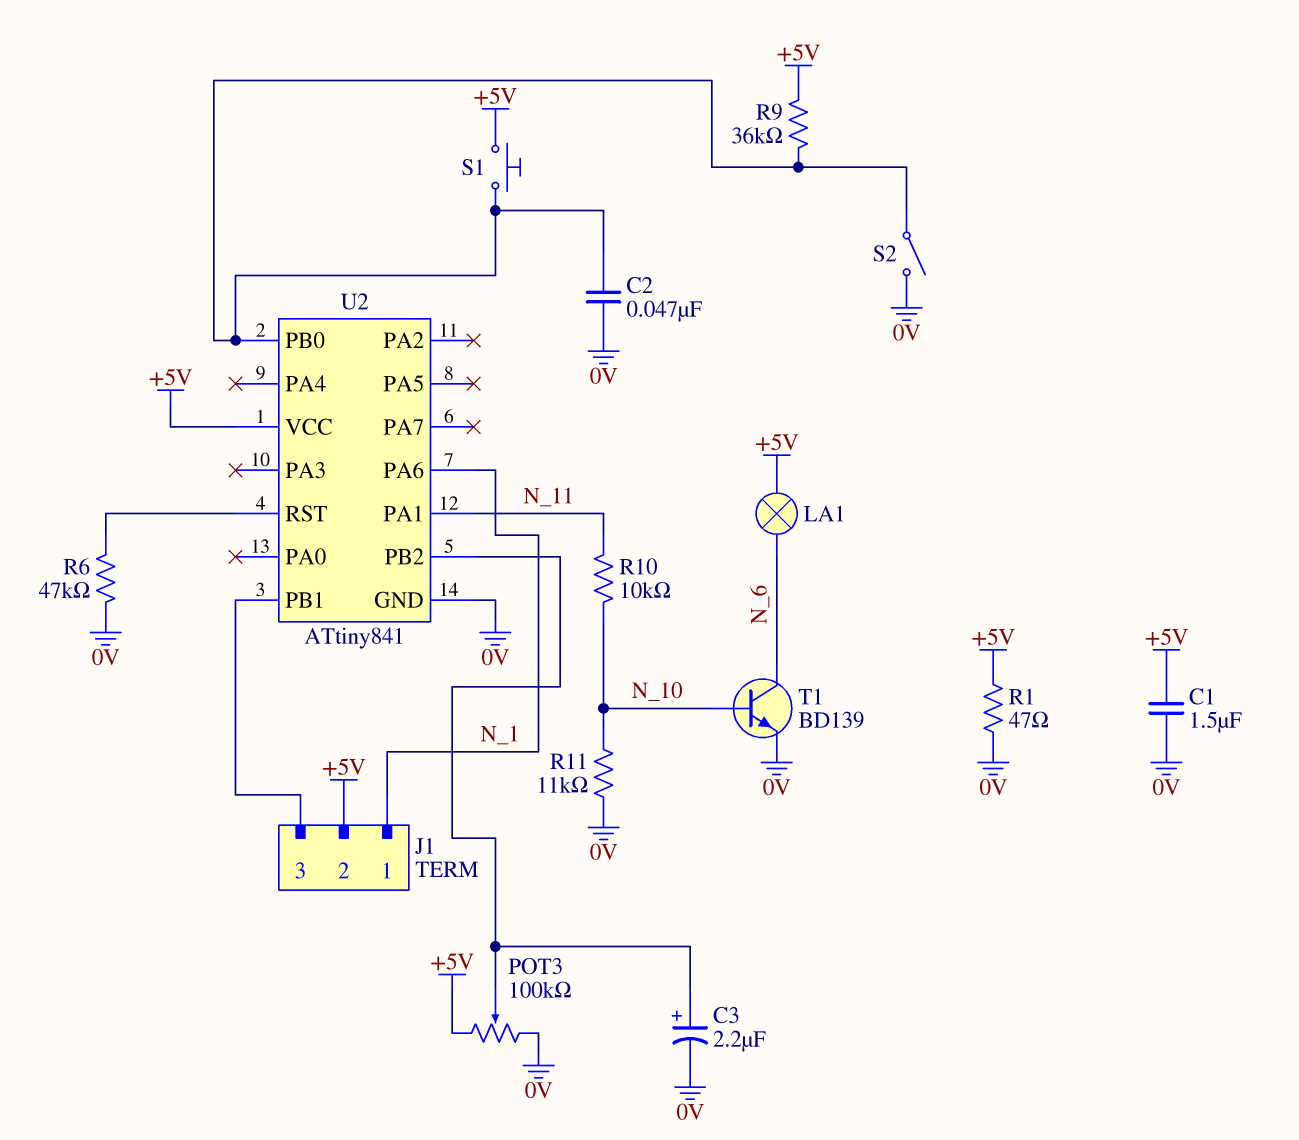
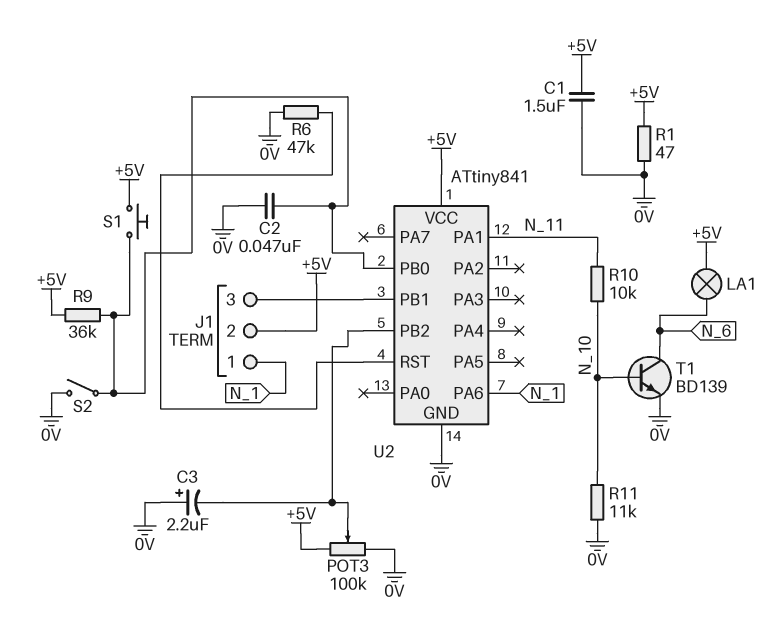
C3: 2.2uF (plus U2/PB2, minus 0V) -> 2.2uF (plus 0V, minus U2/PB2)

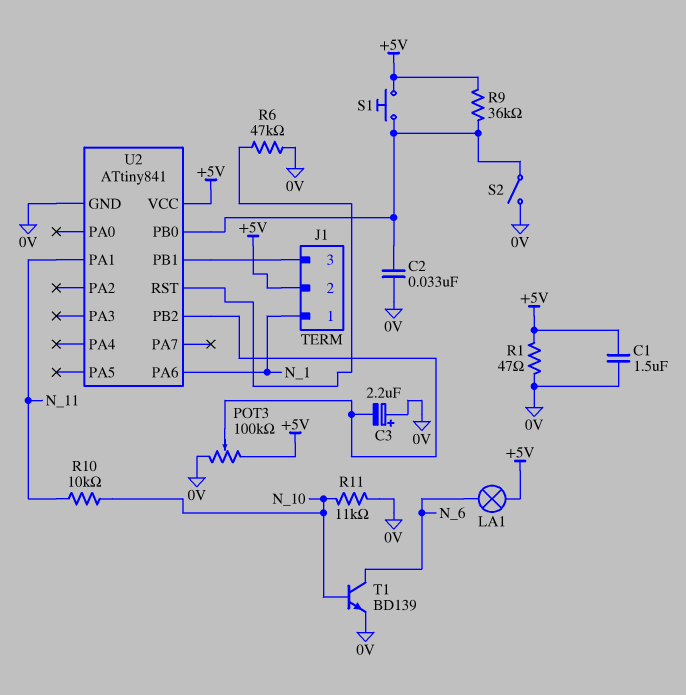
C2: 47nF (0V, U2/PB0) -> 33nF (0V, U2/PB0)

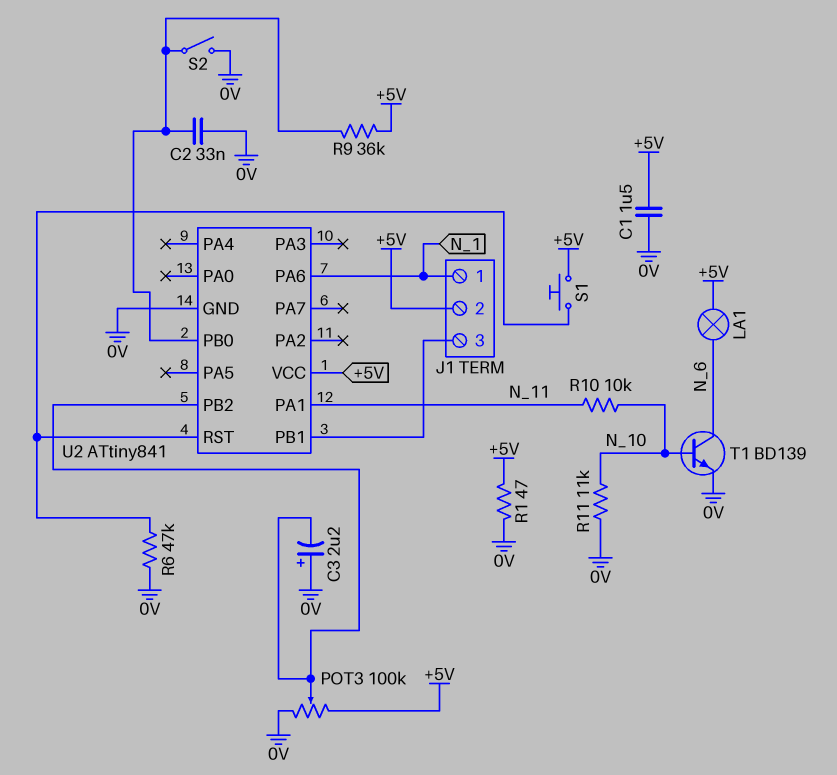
S1: button (+5V, U2/PB0) -> button (+5V, U2/RST)

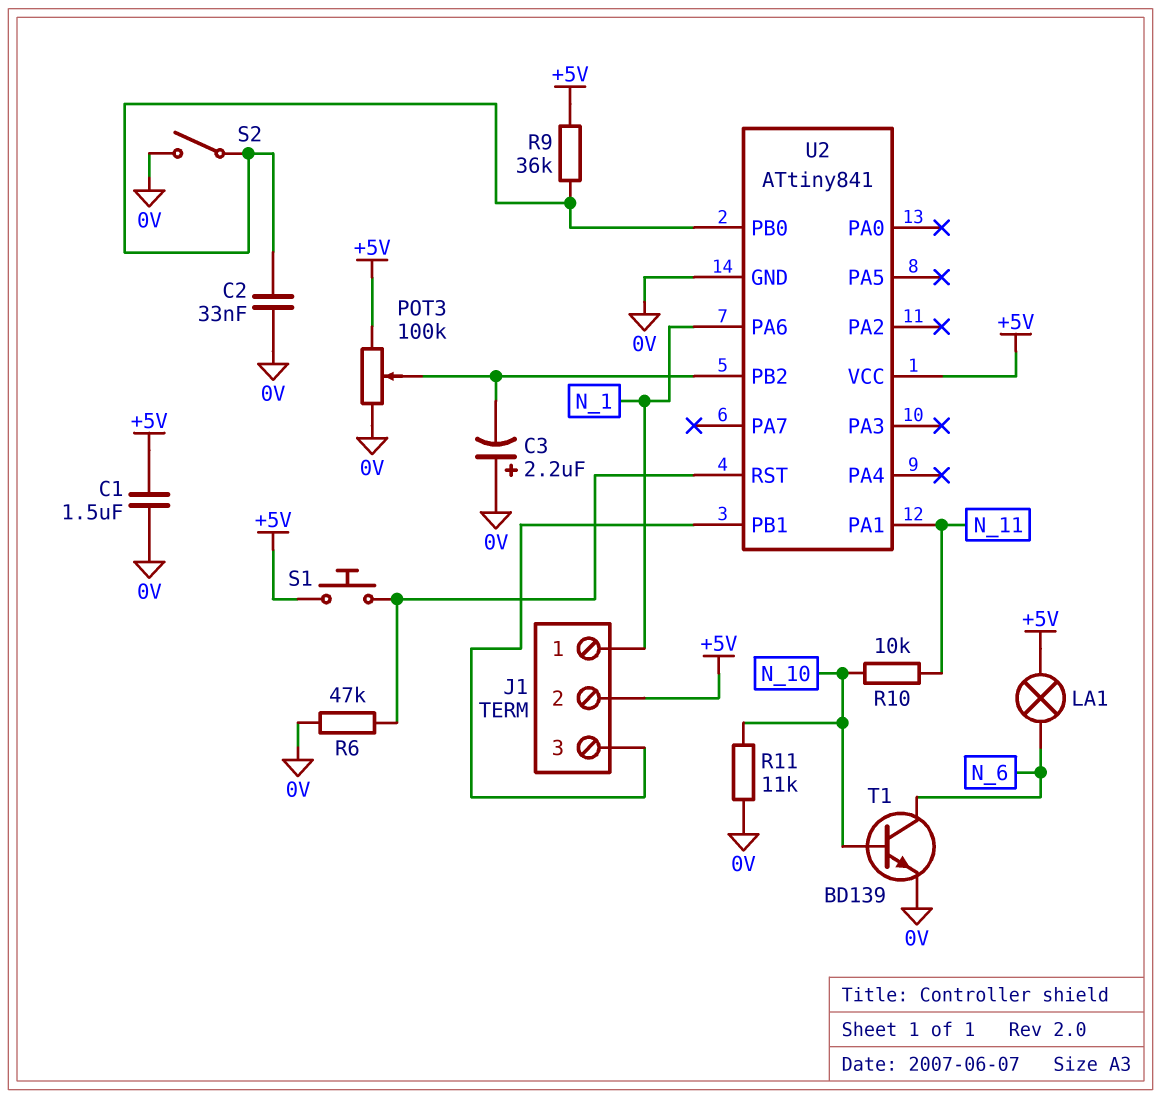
R1: 47 (+5V, 0V) -> none

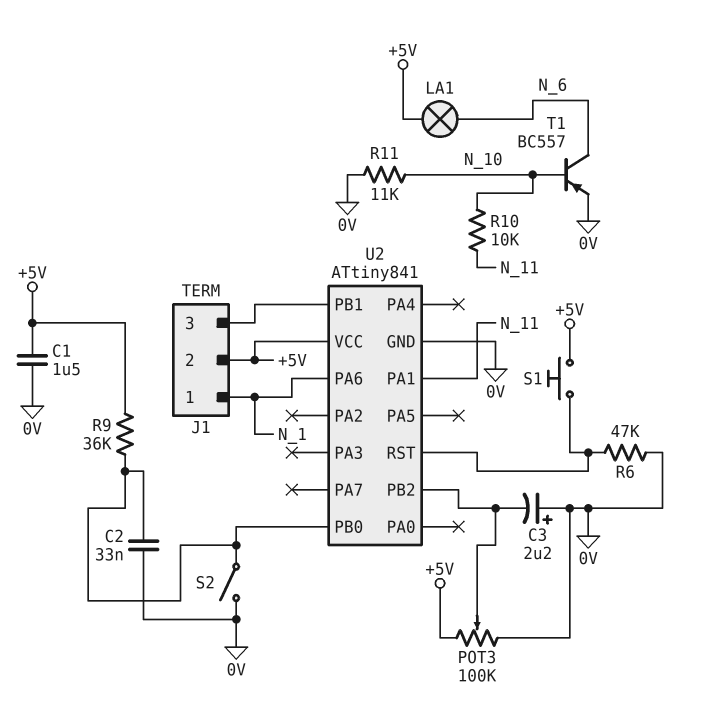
T1: NPN BD139 (B N_10, C N_6, E 0V) -> PNP BC557 (B N_10, C N_6, E 0V)

